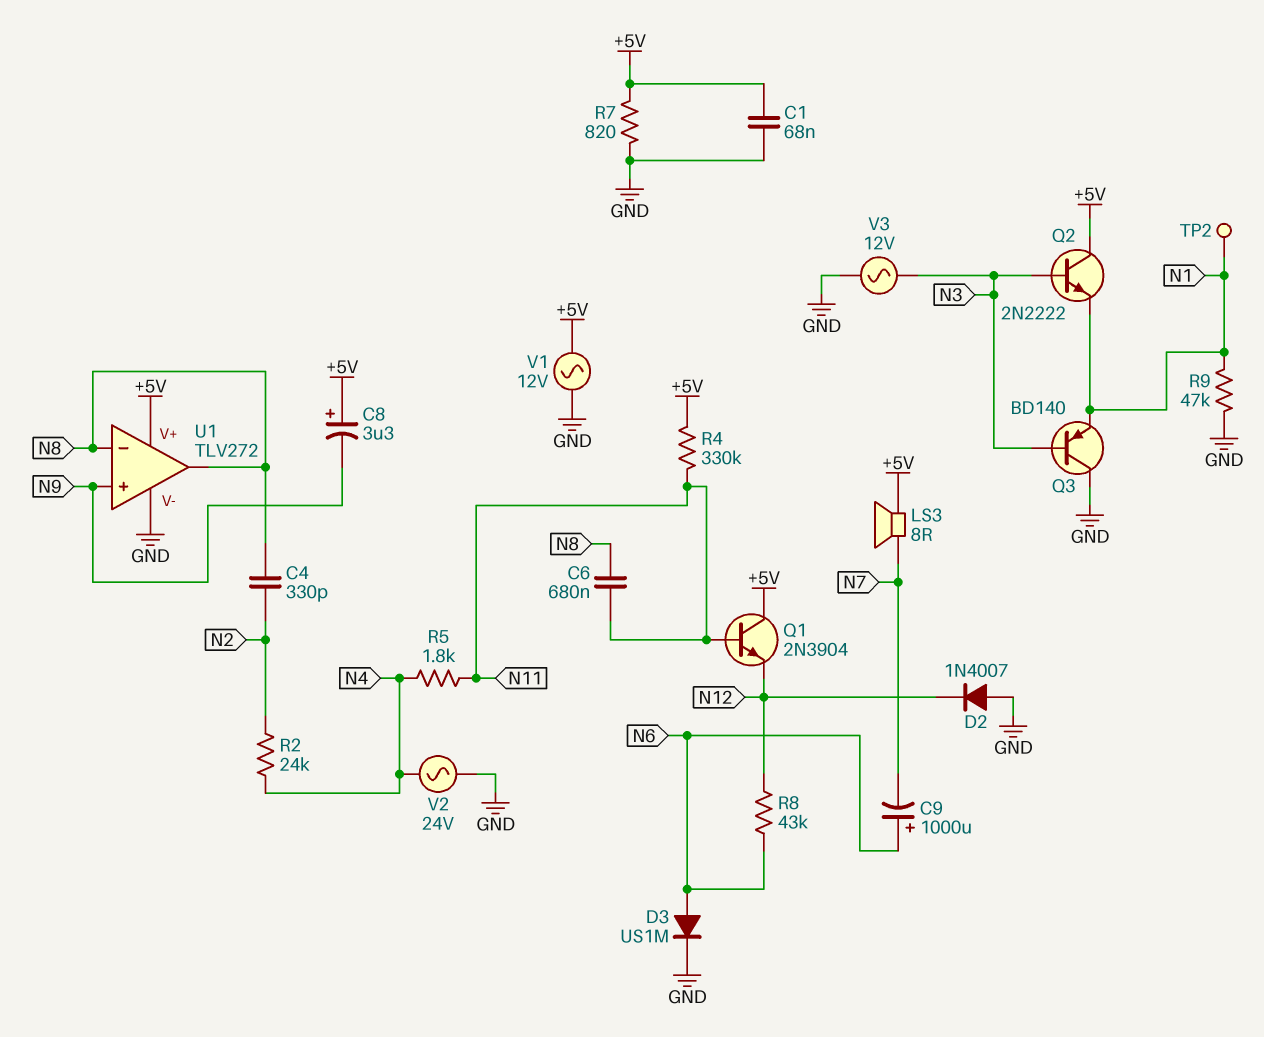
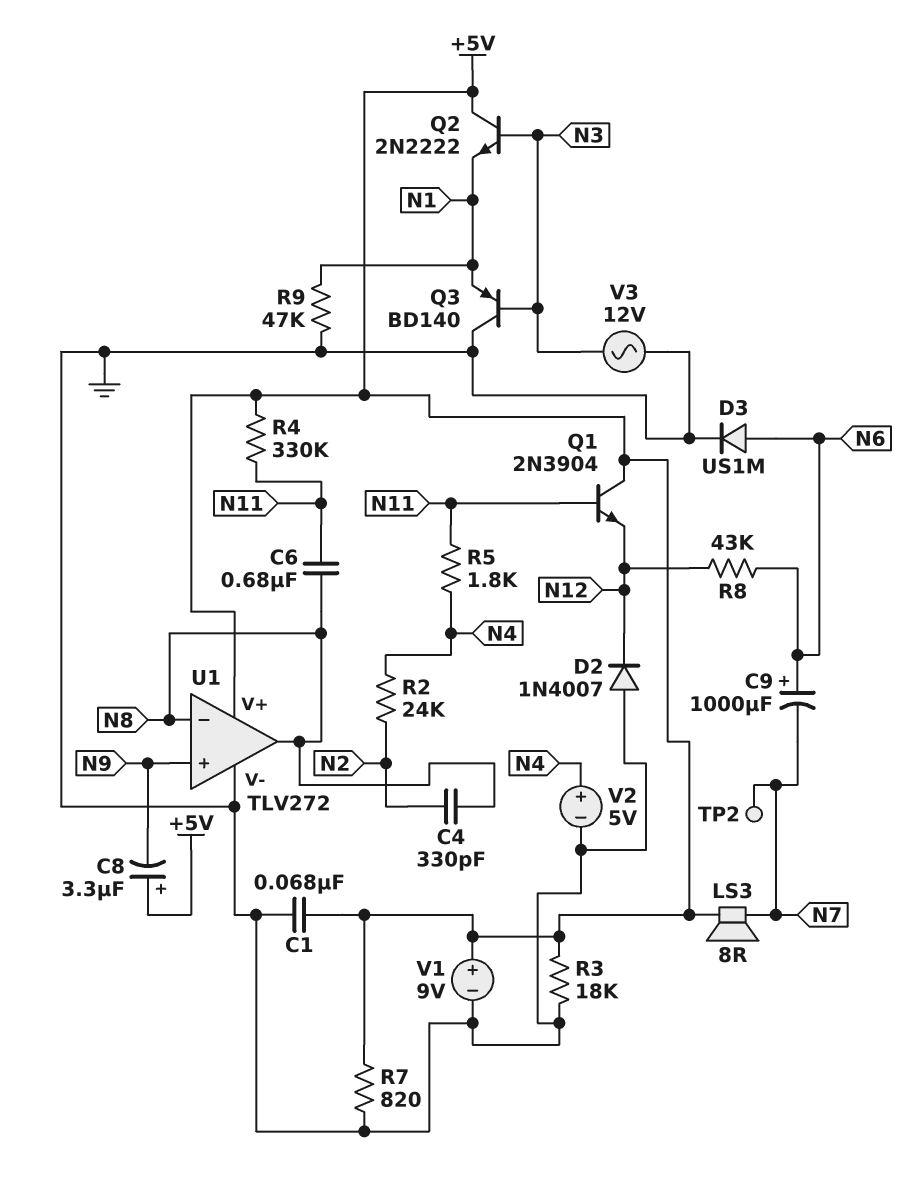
R3: none -> 18k (+5V, GND)
TP2: test point (N1) -> test point (N7)
V1: AC 12V (+5V, GND) -> 9V (plus +5V, minus GND)
V2: AC 24V (GND, N4) -> 5V (plus N4, minus GND)

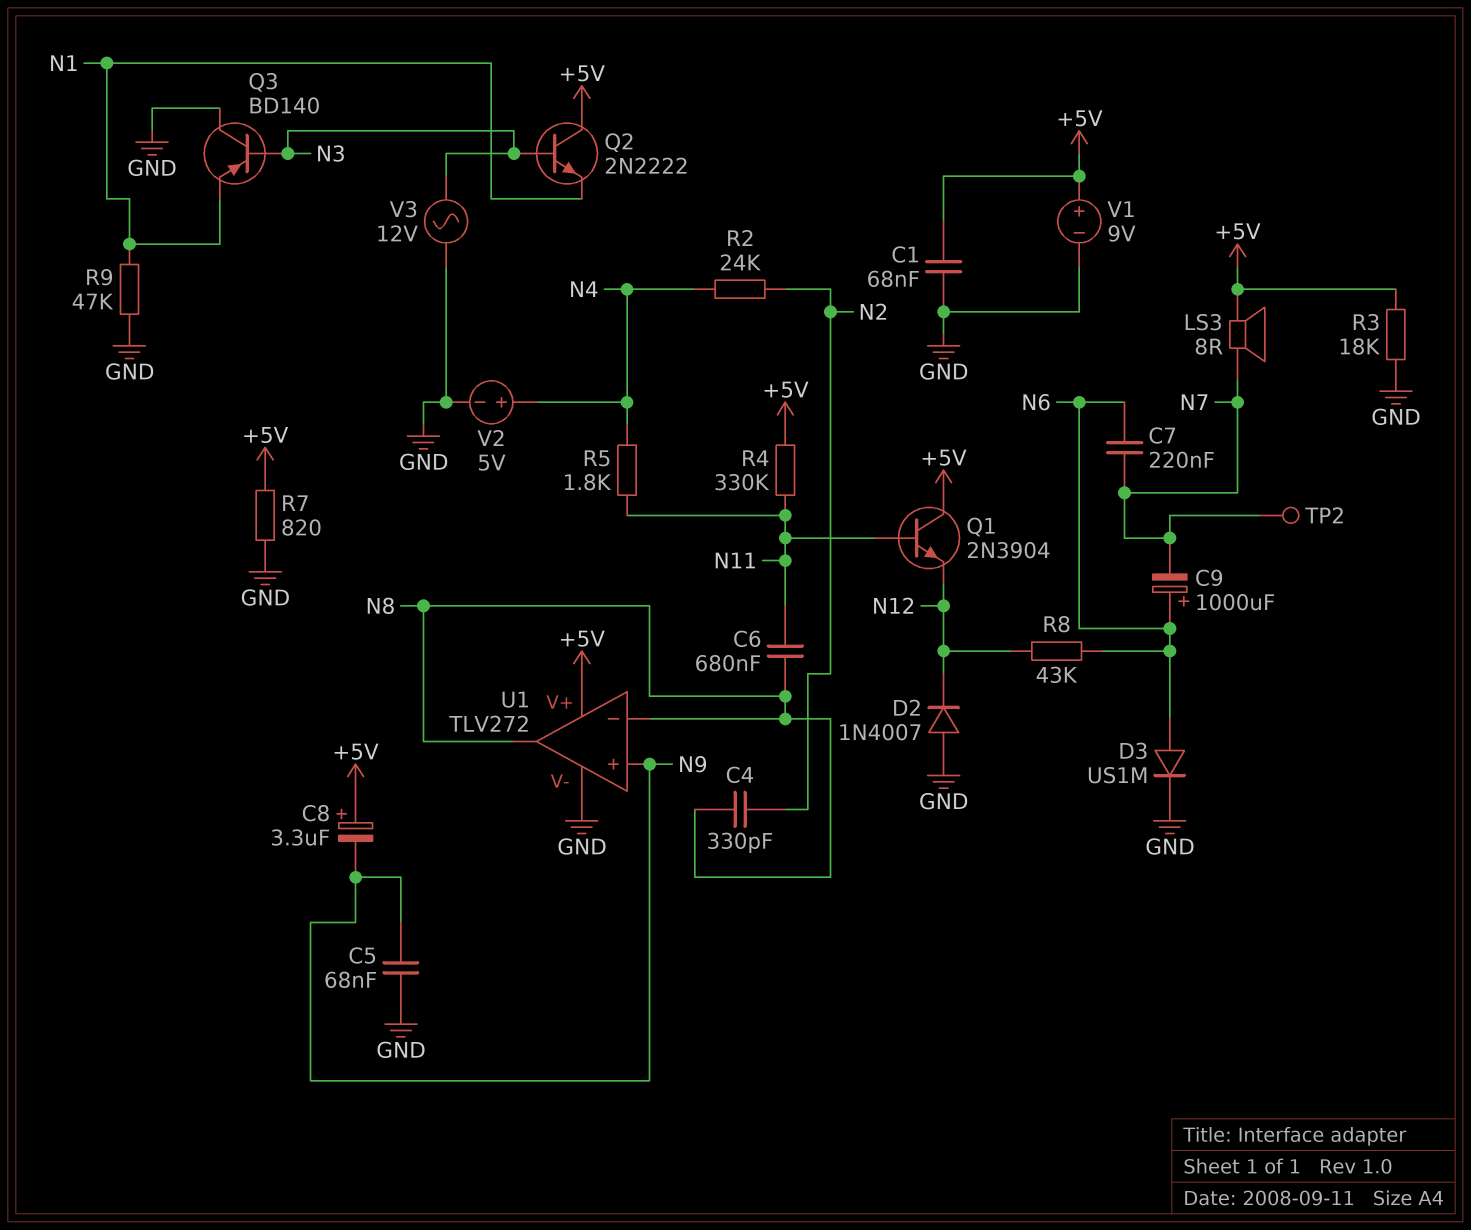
C5: none -> 68nF (GND, N9)
C7: none -> 220nF (N6, N7)

